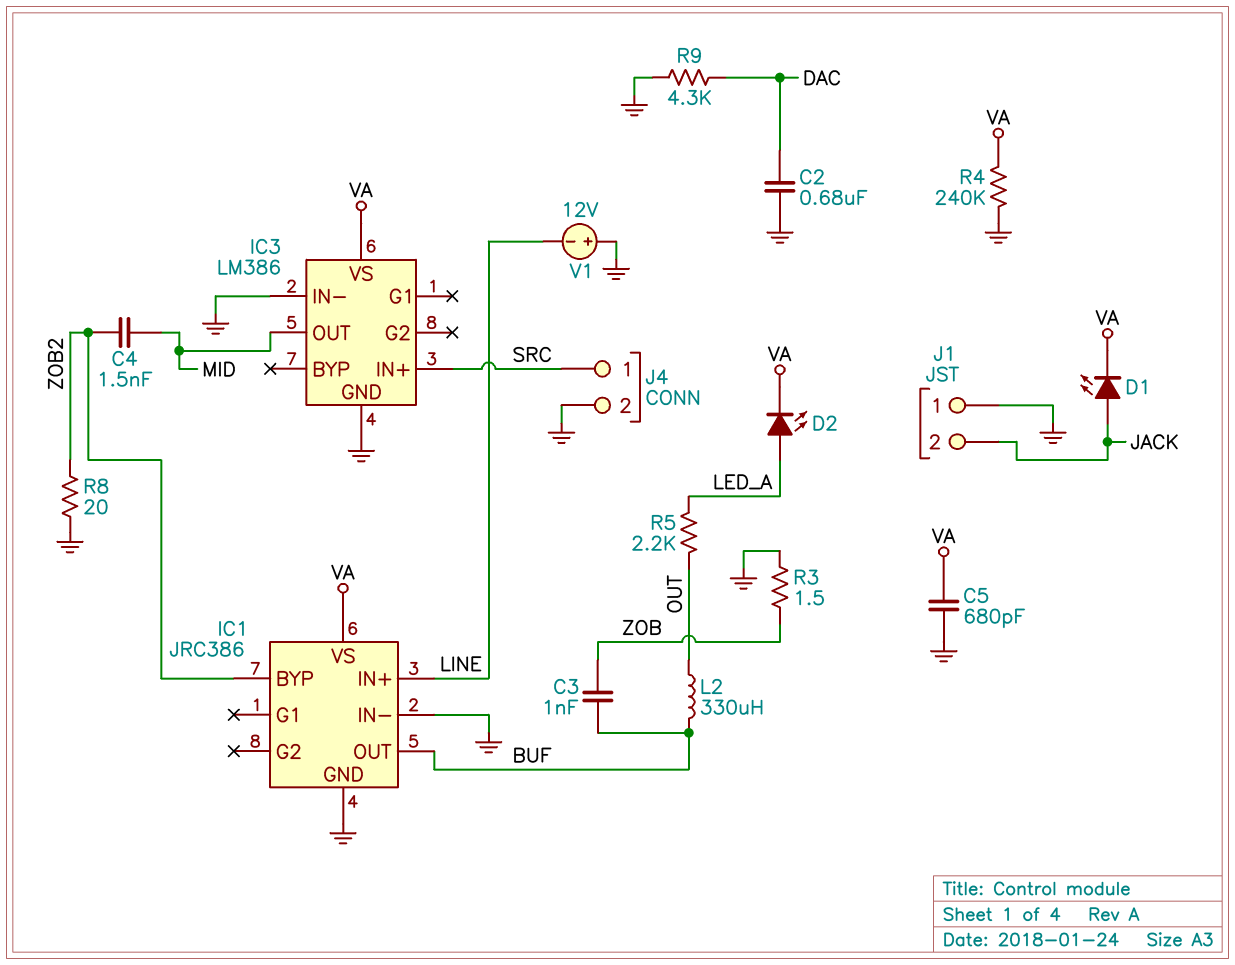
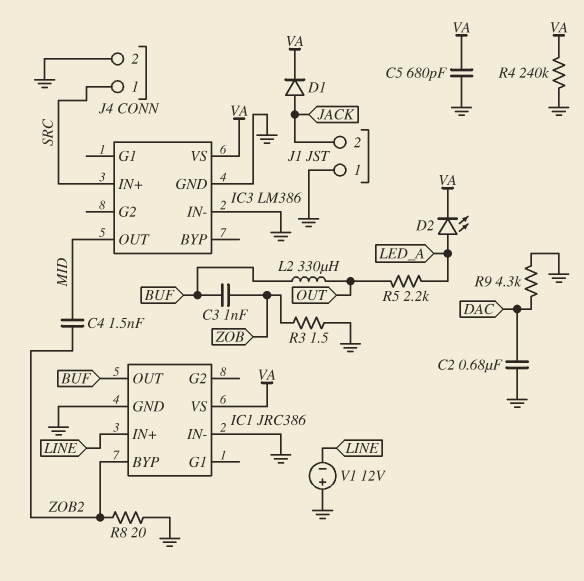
D1: LED (A JACK, K VA) -> diode (A JACK, K VA)

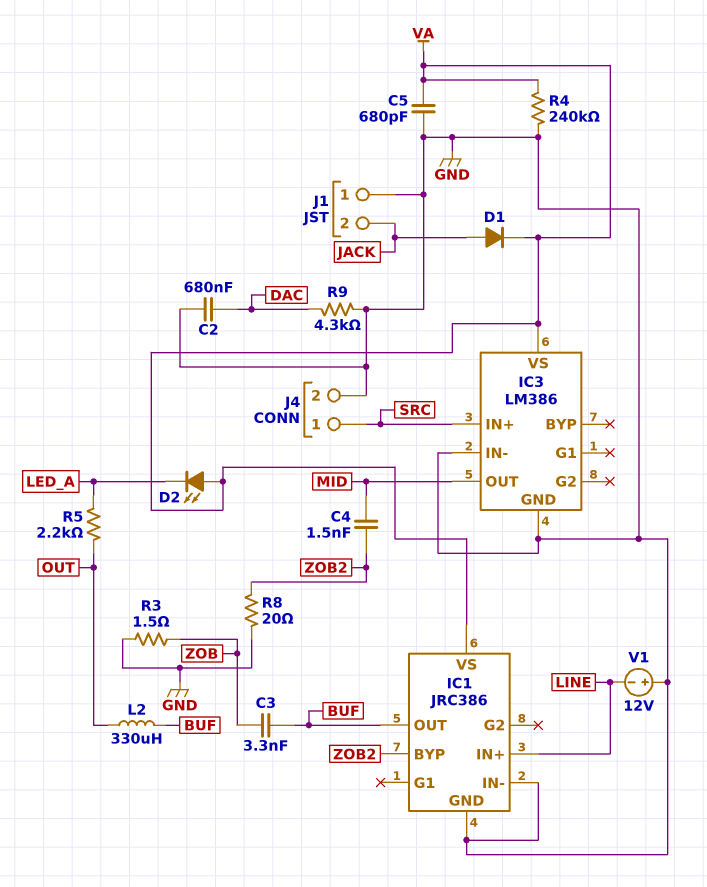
C3: 1nF (BUF, ZOB) -> 3.3nF (BUF, ZOB)
D2: LED (A LED_A, K VA) -> LED (A VA, K LED_A)

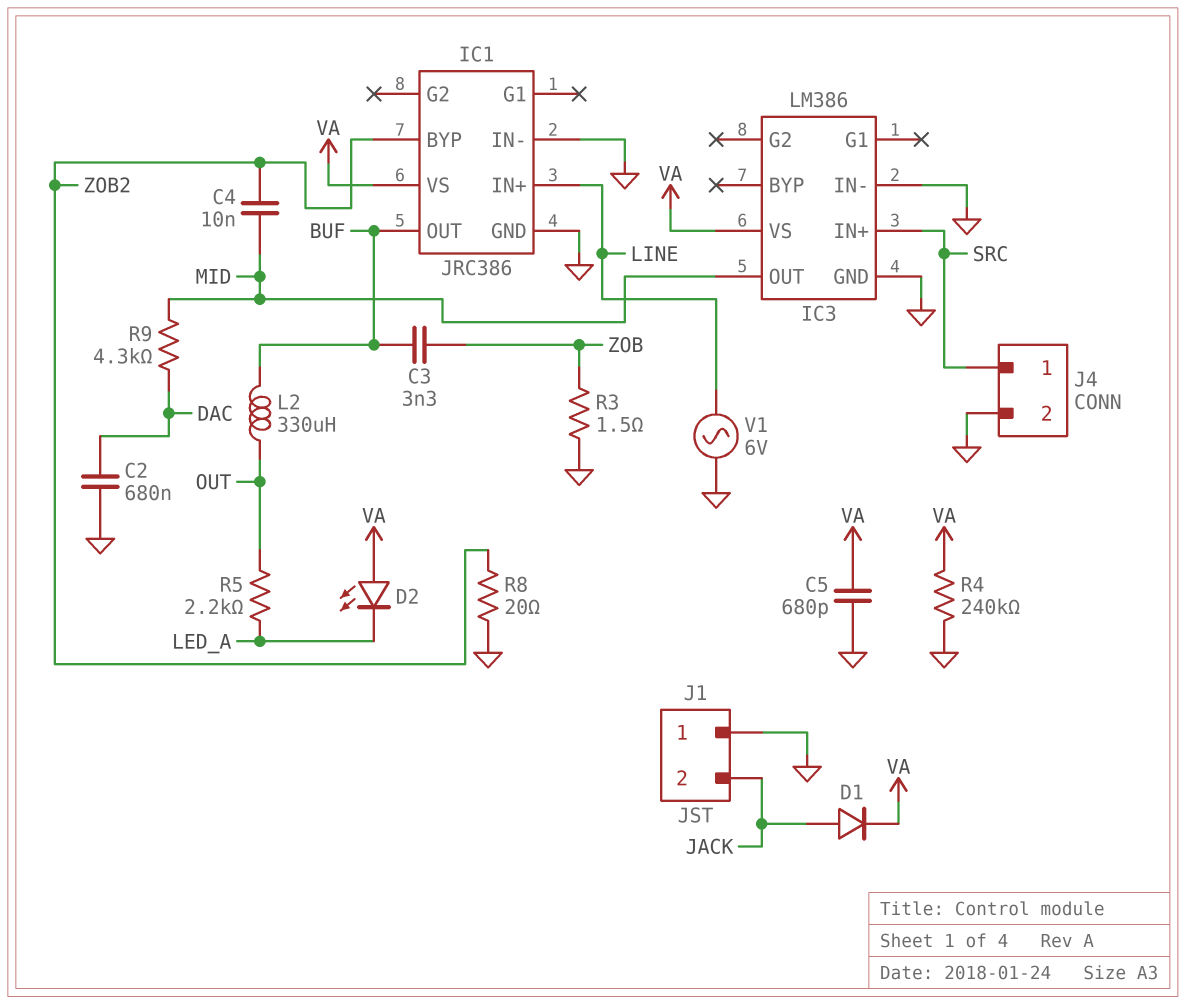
C4: 1.5nF (MID, ZOB2) -> 10nF (MID, ZOB2)
R9: 4.3k (DAC, GND) -> 4.3k (DAC, MID)
V1: 12V (plus GND, minus LINE) -> AC 6V (GND, LINE)

